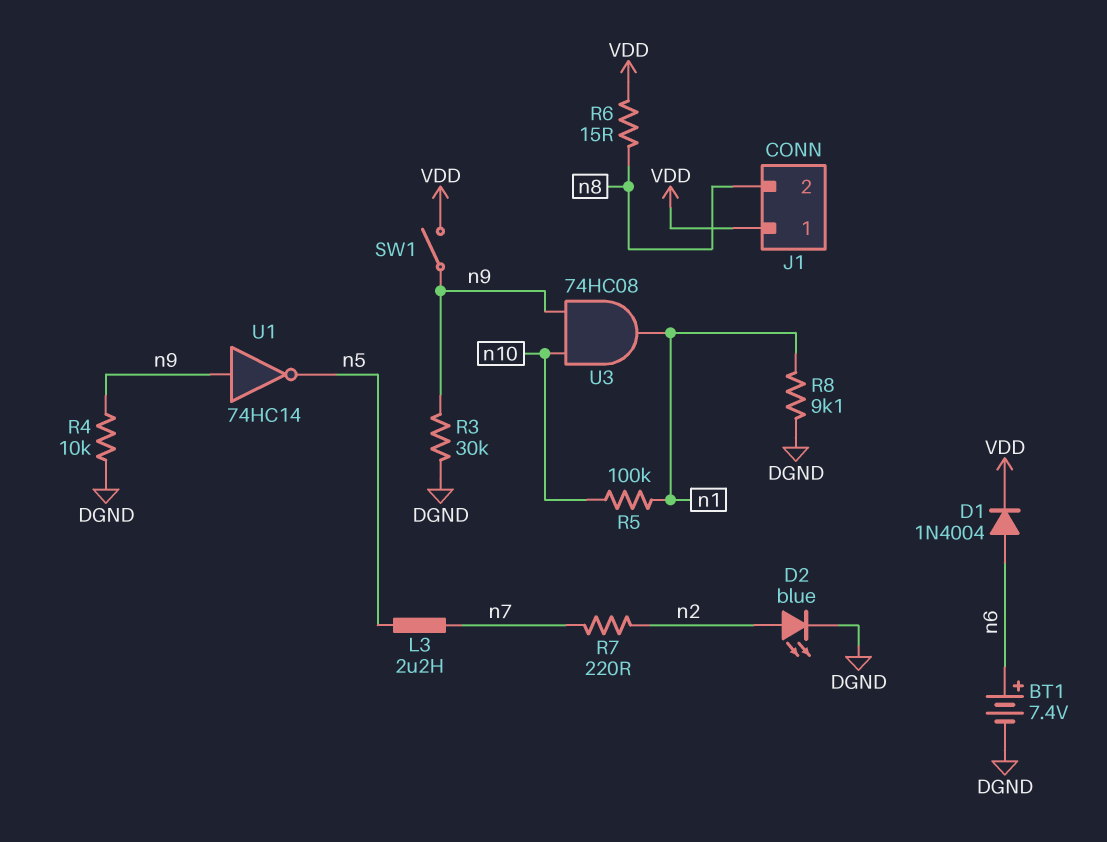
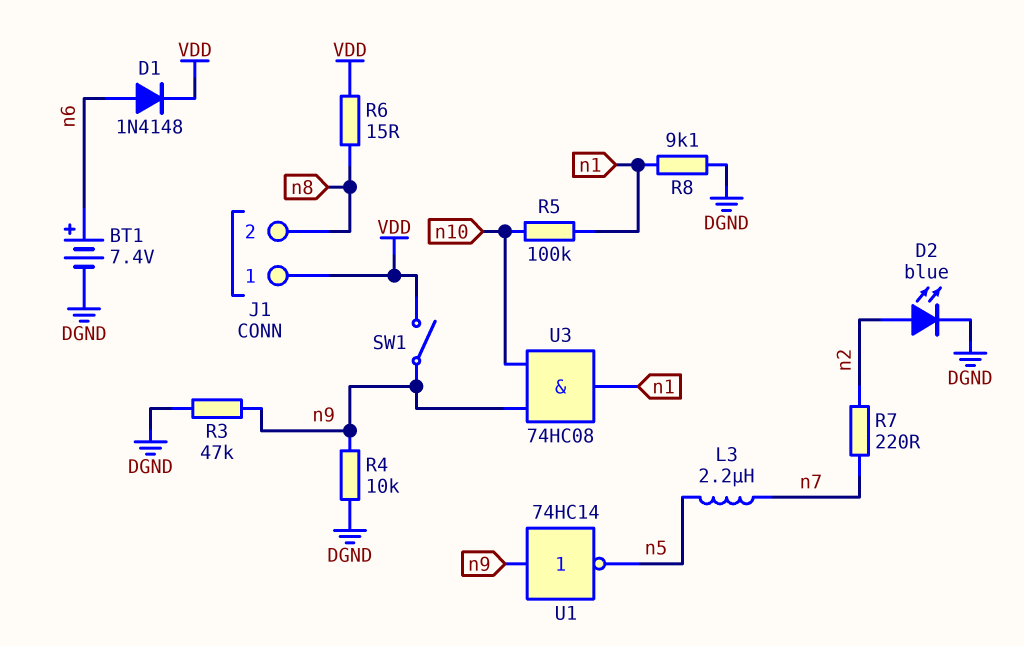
D1: diode 1N4004 (A n6, K VDD) -> diode 1N4148 (A n6, K VDD)
R3: 30k (DGND, n9) -> 47k (DGND, n9)

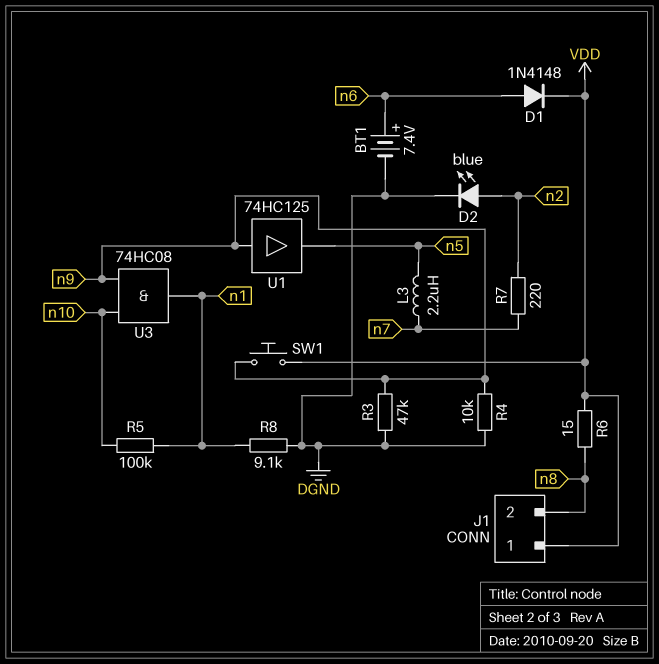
SW1: switch (VDD, n9) -> button (VDD, n9)
U1: NOT 74HC14 (in n9, out n5) -> buffer 74HC125 (in n9, out n5)

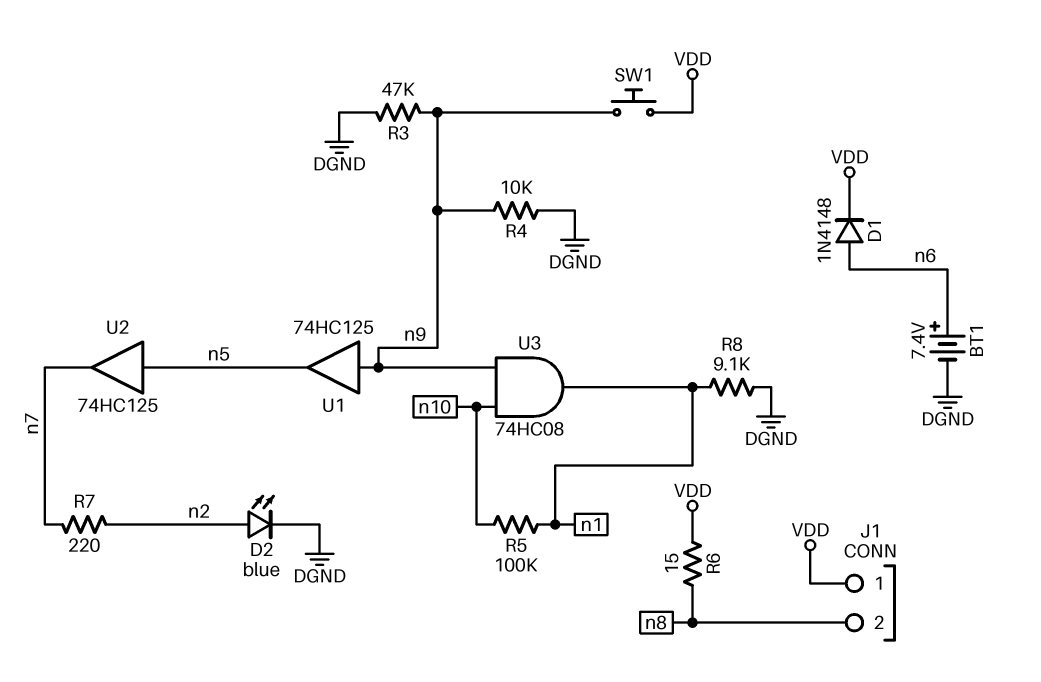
L3: 2.2uH (n5, n7) -> none
U2: none -> buffer 74HC125 (in n5, out n7)

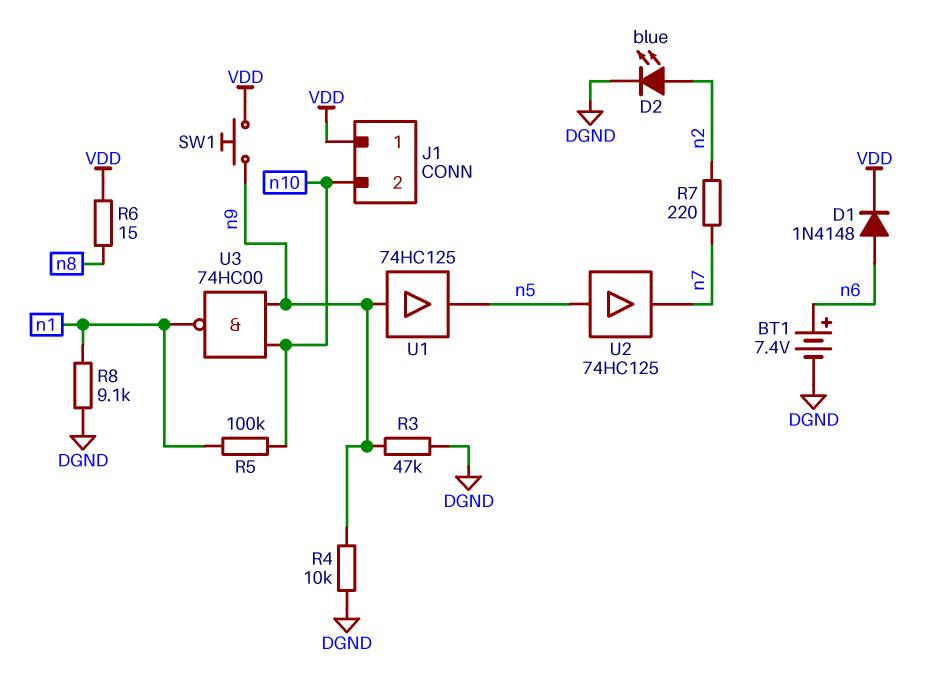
J1 pin 2: n8 -> n10
U3: AND 74HC08 (in n9, in n10, out n1) -> NAND 74HC00 (in n9, in n10, out n1)

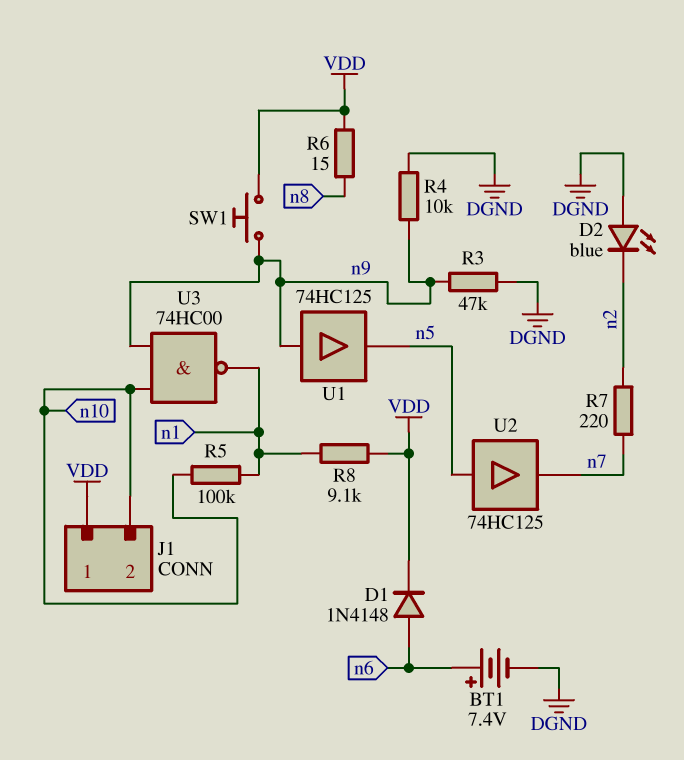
D2: LED blue (A n2, K DGND) -> LED blue (A DGND, K n2)
R8: 9.1k (DGND, n1) -> 9.1k (VDD, n1)

